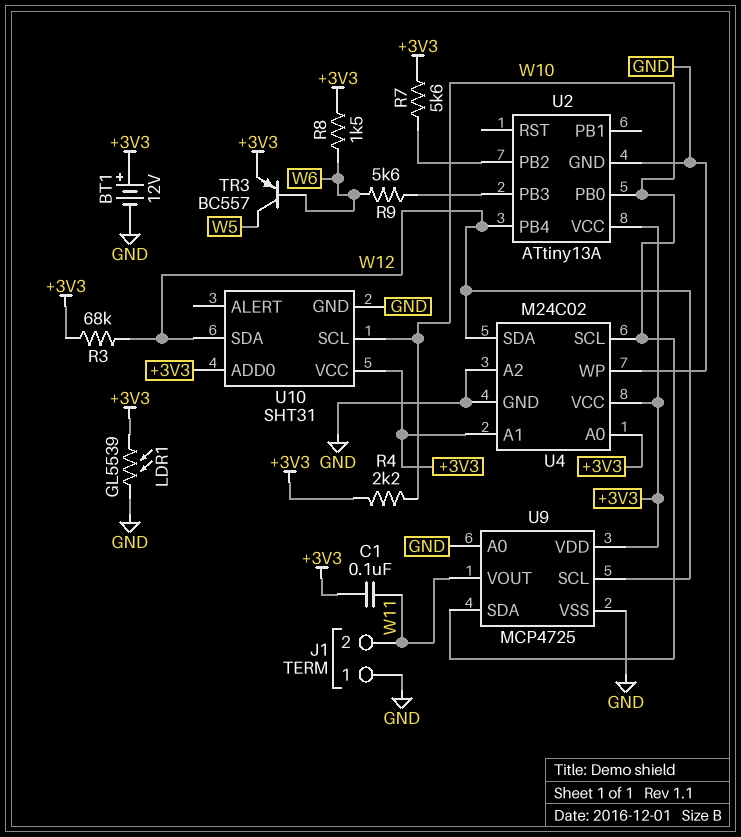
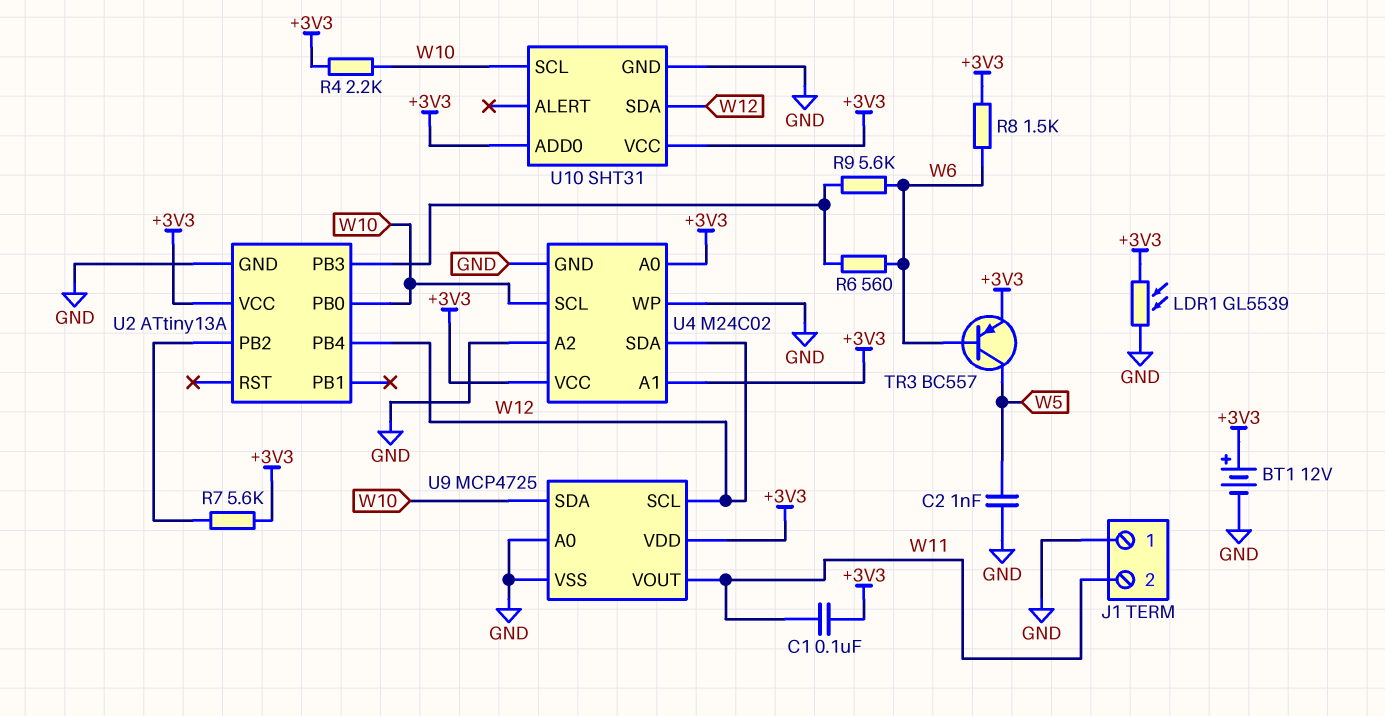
C2: none -> 1nF (GND, W5)
R3: 68k (+3V3, W12) -> none
R6: none -> 560 (U2/PB3, W6)

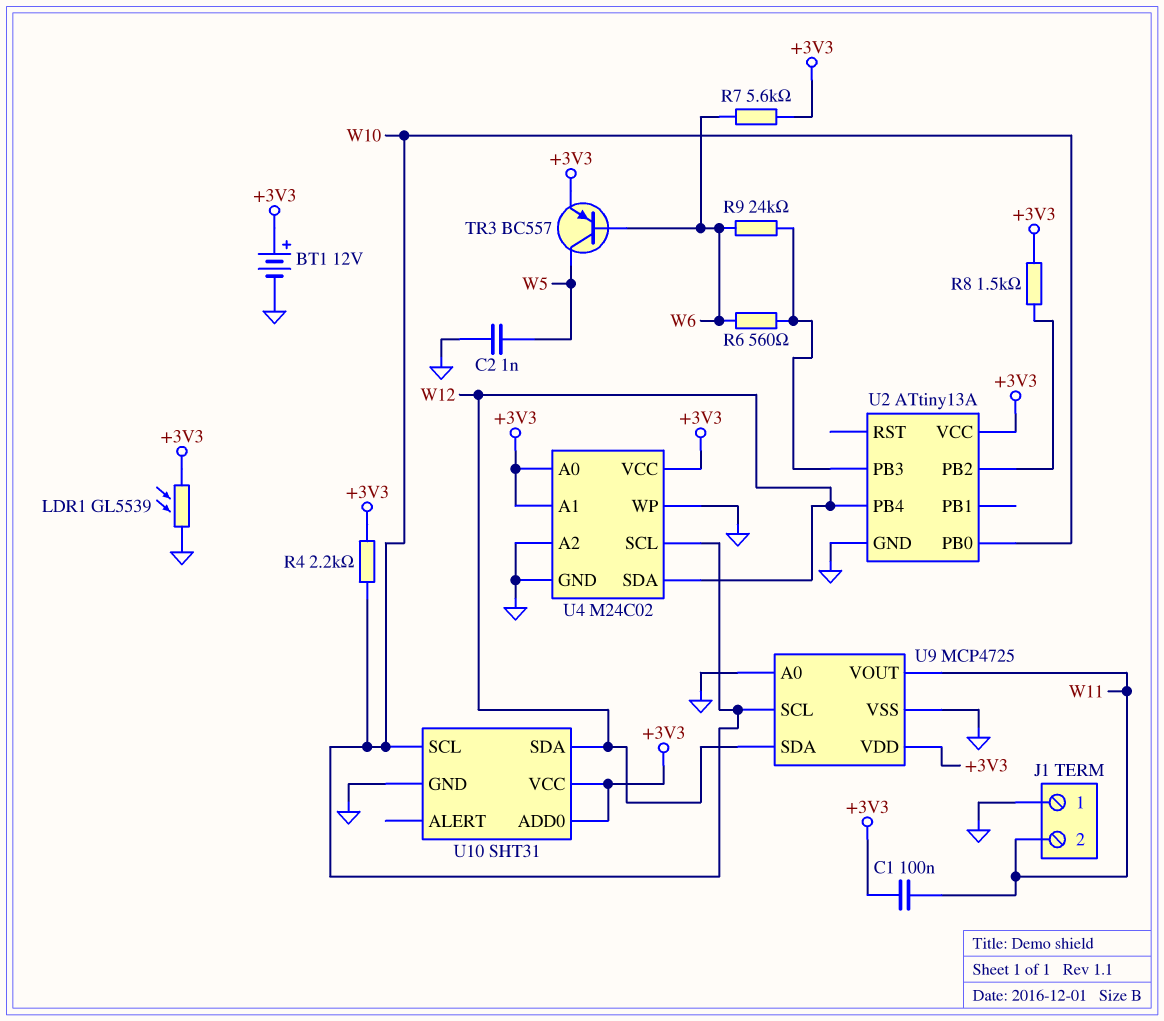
R7: 5.6k (+3V3, U2/PB2) -> 5.6k (+3V3, W6)
R8: 1.5k (+3V3, W6) -> 1.5k (+3V3, U2/PB2)
R9: 5.6k (U2/PB3, W6) -> 24k (U2/PB3, W6)
U9 pin SCL: W12 -> W10
U9 pin SDA: W10 -> W12

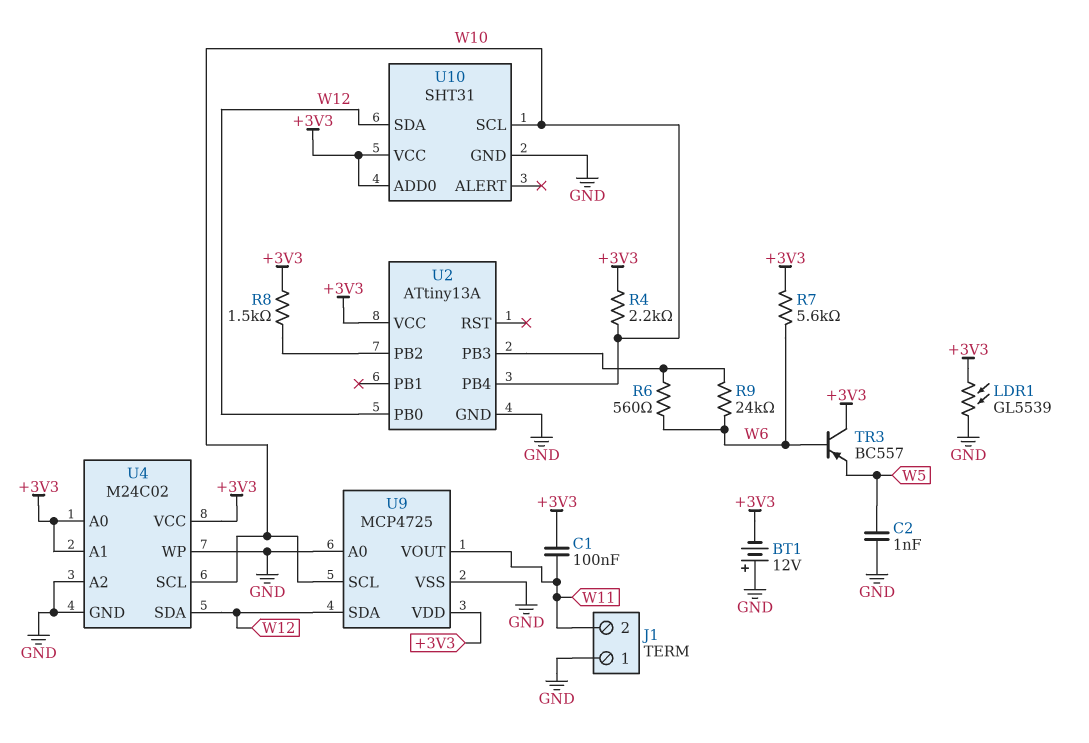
BT1: 12V (plus +3V3, minus GND) -> 12V (plus GND, minus +3V3)
TR3: PNP BC557 (B W6, C W5, E +3V3) -> PNP BC557 (B W6, C +3V3, E W5)
U2 pin PB0: W10 -> W12
U2 pin PB4: W12 -> W10

